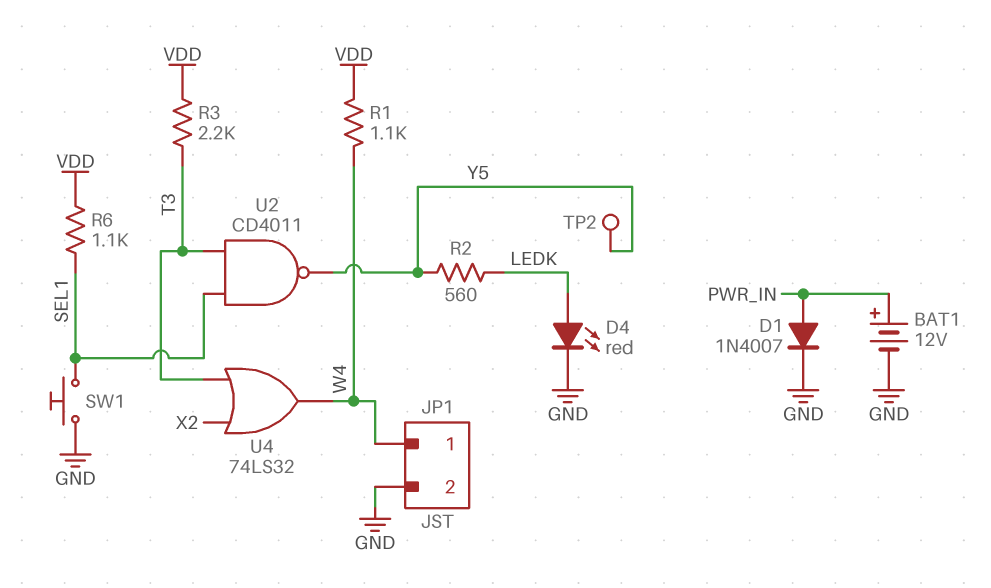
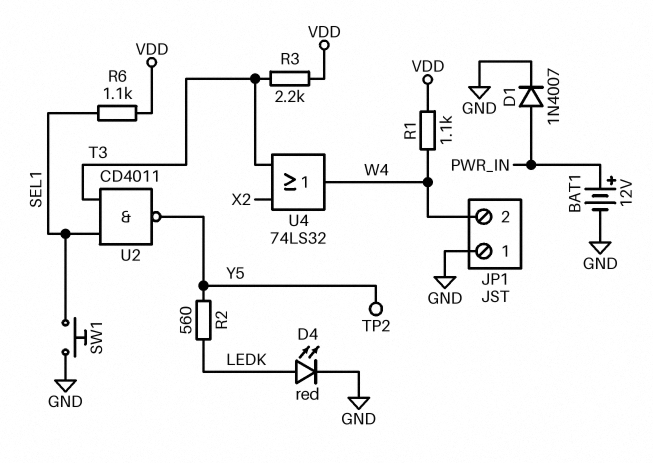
JP1 pin 1: W4 -> GND
JP1 pin 2: GND -> W4

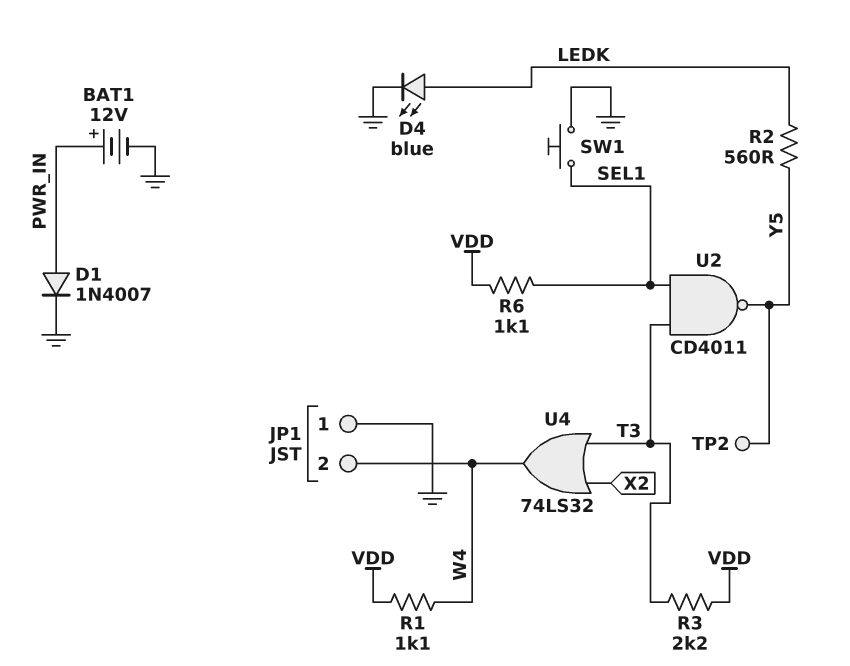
D4: LED red (A LEDK, K GND) -> LED blue (A LEDK, K GND)

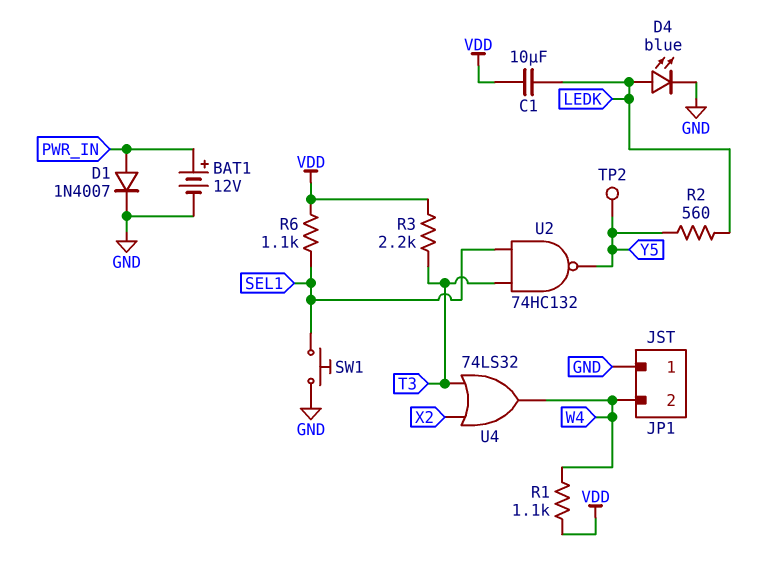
C1: none -> 10uF (LEDK, VDD)
U2: NAND CD4011 (in SEL1, in T3, out Y5) -> NAND 74HC132 (in SEL1, in T3, out Y5)

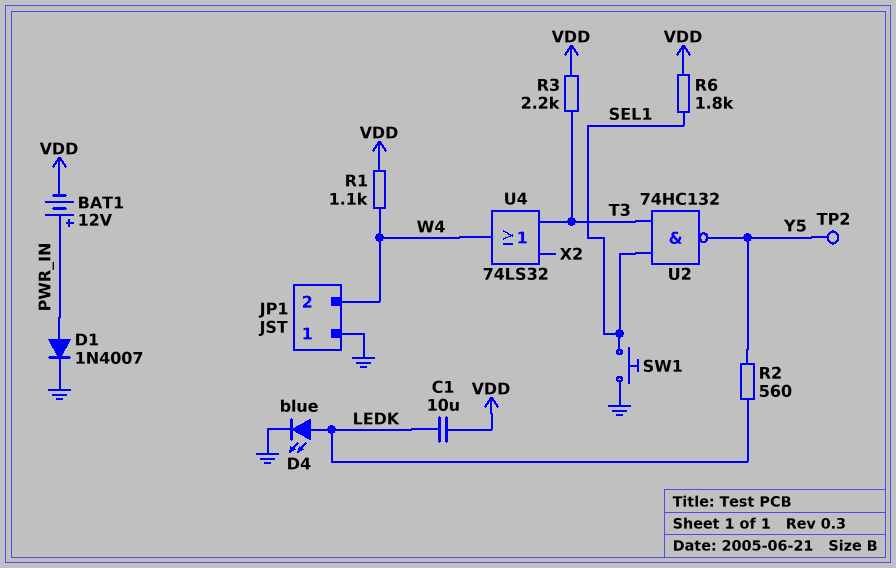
BAT1: 12V (plus PWR_IN, minus GND) -> 12V (plus PWR_IN, minus VDD)
R6: 1.1k (SEL1, VDD) -> 1.8k (SEL1, VDD)

